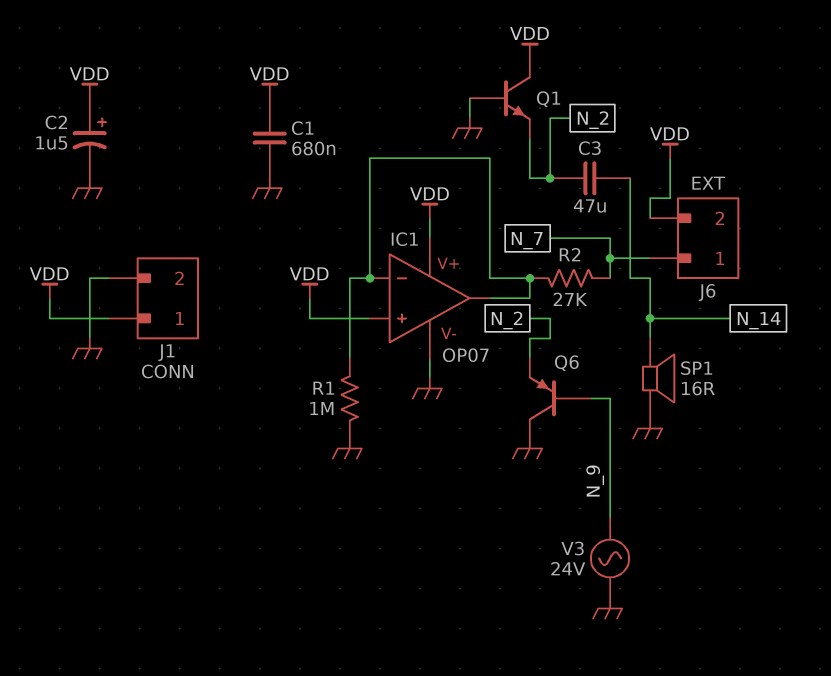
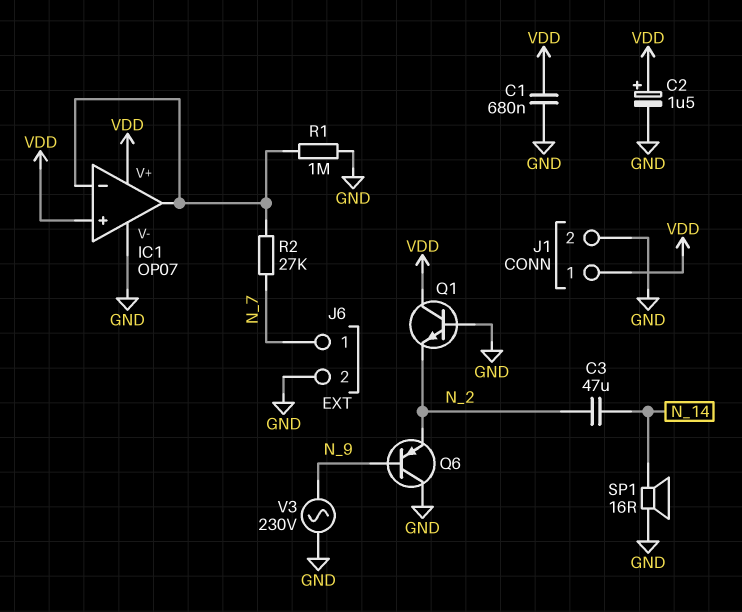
J6 pin 2: VDD -> GND
V3: AC 24V (GND, N_9) -> AC 230V (GND, N_9)

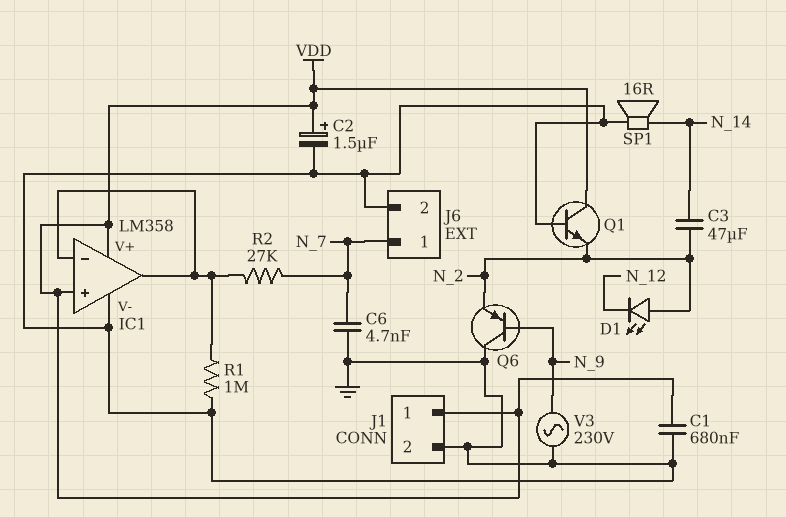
C6: none -> 4.7nF (GND, N_7)
D1: none -> LED (A N_2, K N_12)
IC1: OP07 -> LM358

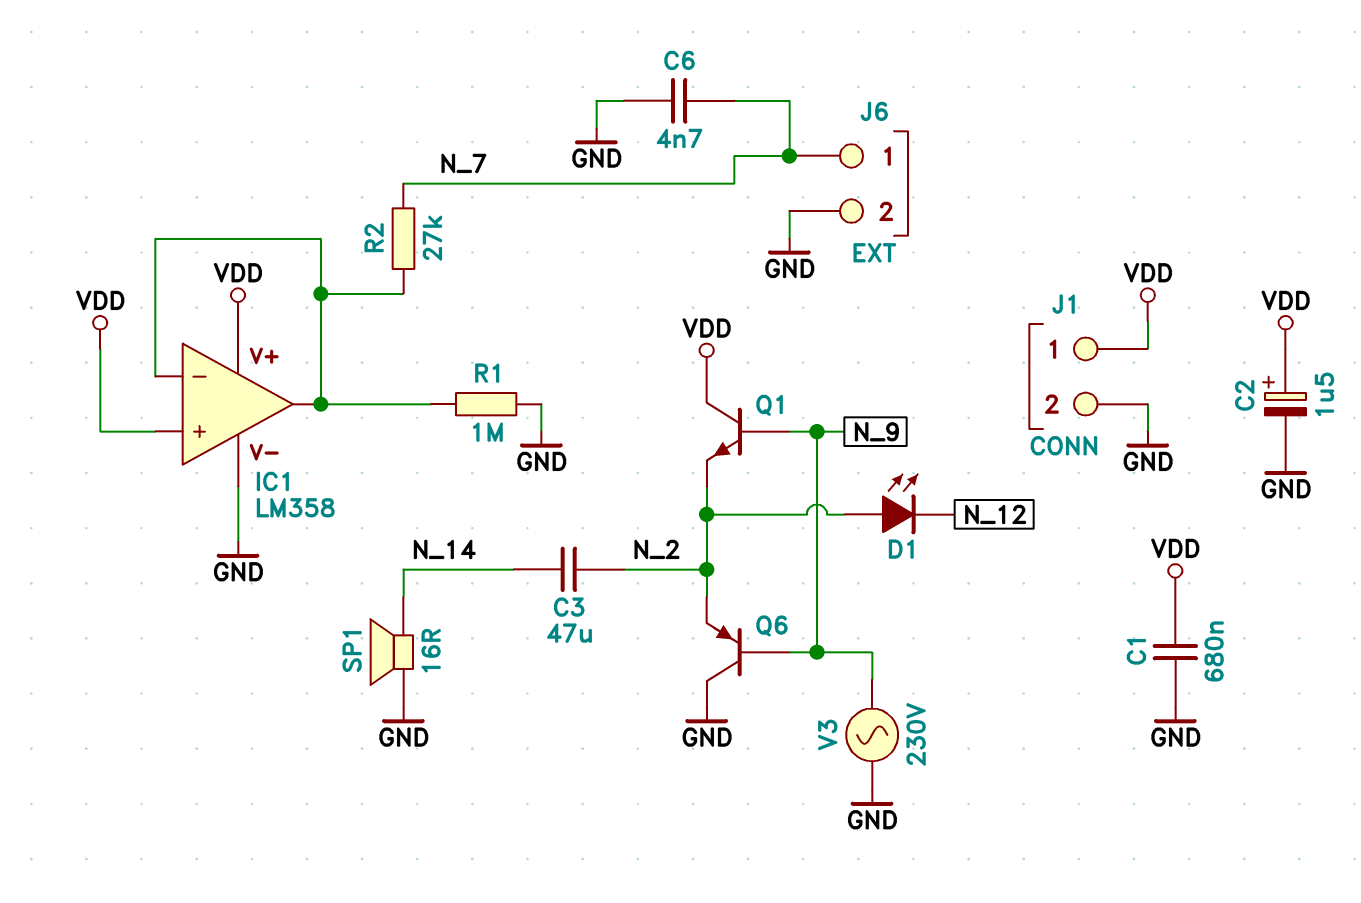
Q1: NPN (B GND, C VDD, E N_2) -> NPN (B N_9, C VDD, E N_2)

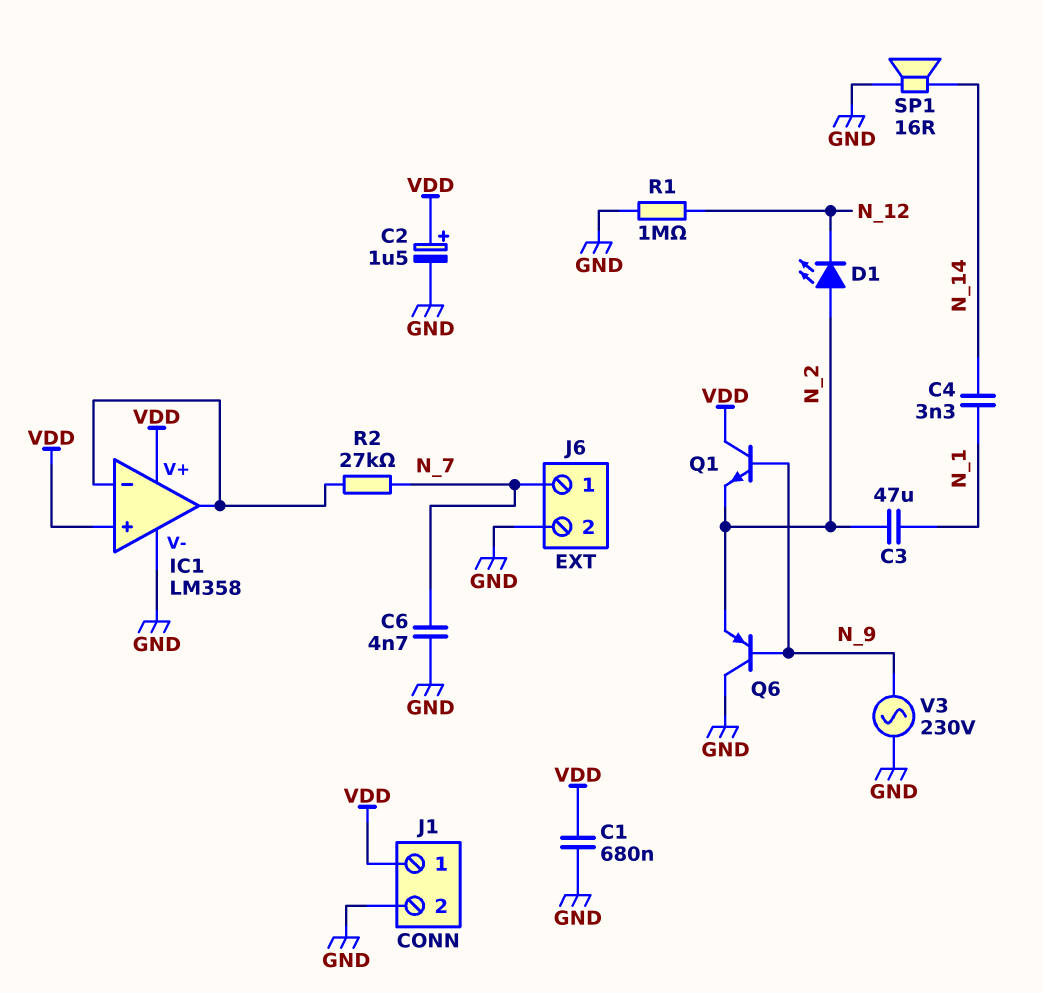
C3: 47uF (N_2, N_14) -> 47uF (N_1, N_2)
C4: none -> 3.3nF (N_1, N_14)
R1: 1M (GND, IC1/in-) -> 1M (GND, N_12)

